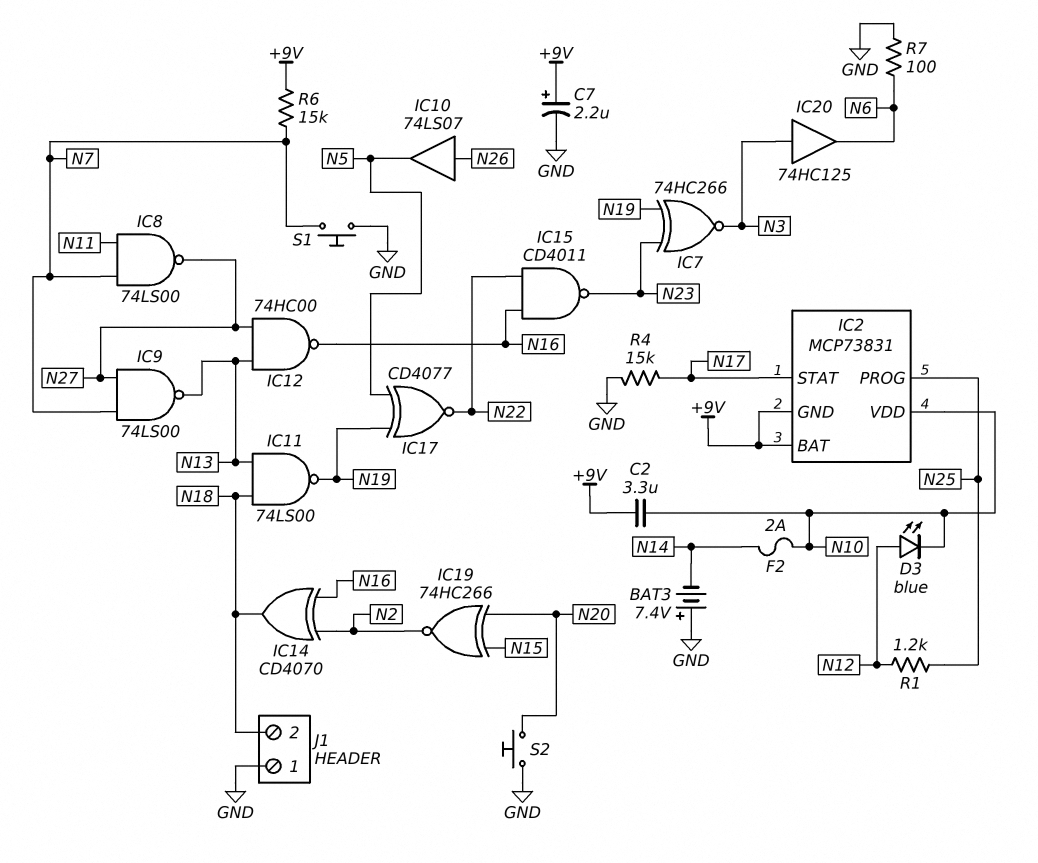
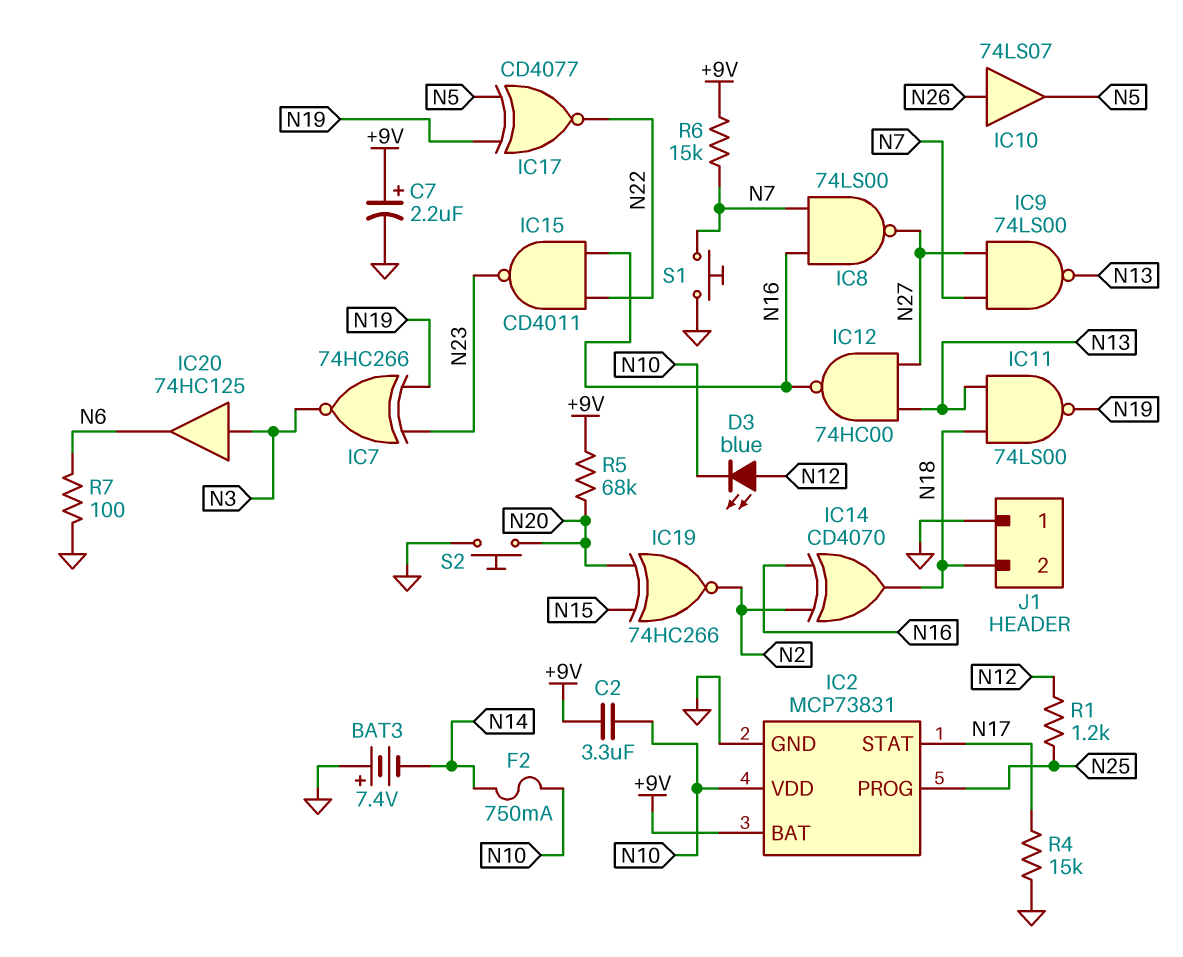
F2: 2A (N10, N14) -> 750mA (N10, N14)
IC2 pin GND: +9V -> GND
IC8: NAND 74LS00 (in N7, in N11, out N27) -> NAND 74LS00 (in N7, in N16, out N27)
R5: none -> 68k (+9V, N20)

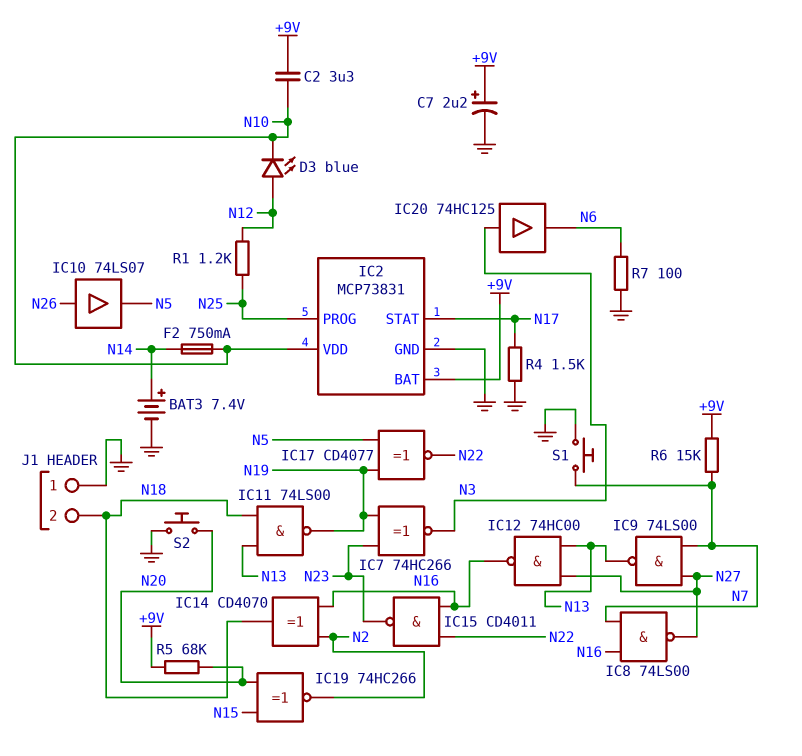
BAT3: 7.4V (plus GND, minus N14) -> 7.4V (plus N14, minus GND)
R4: 15k (GND, N17) -> 1.5k (GND, N17)

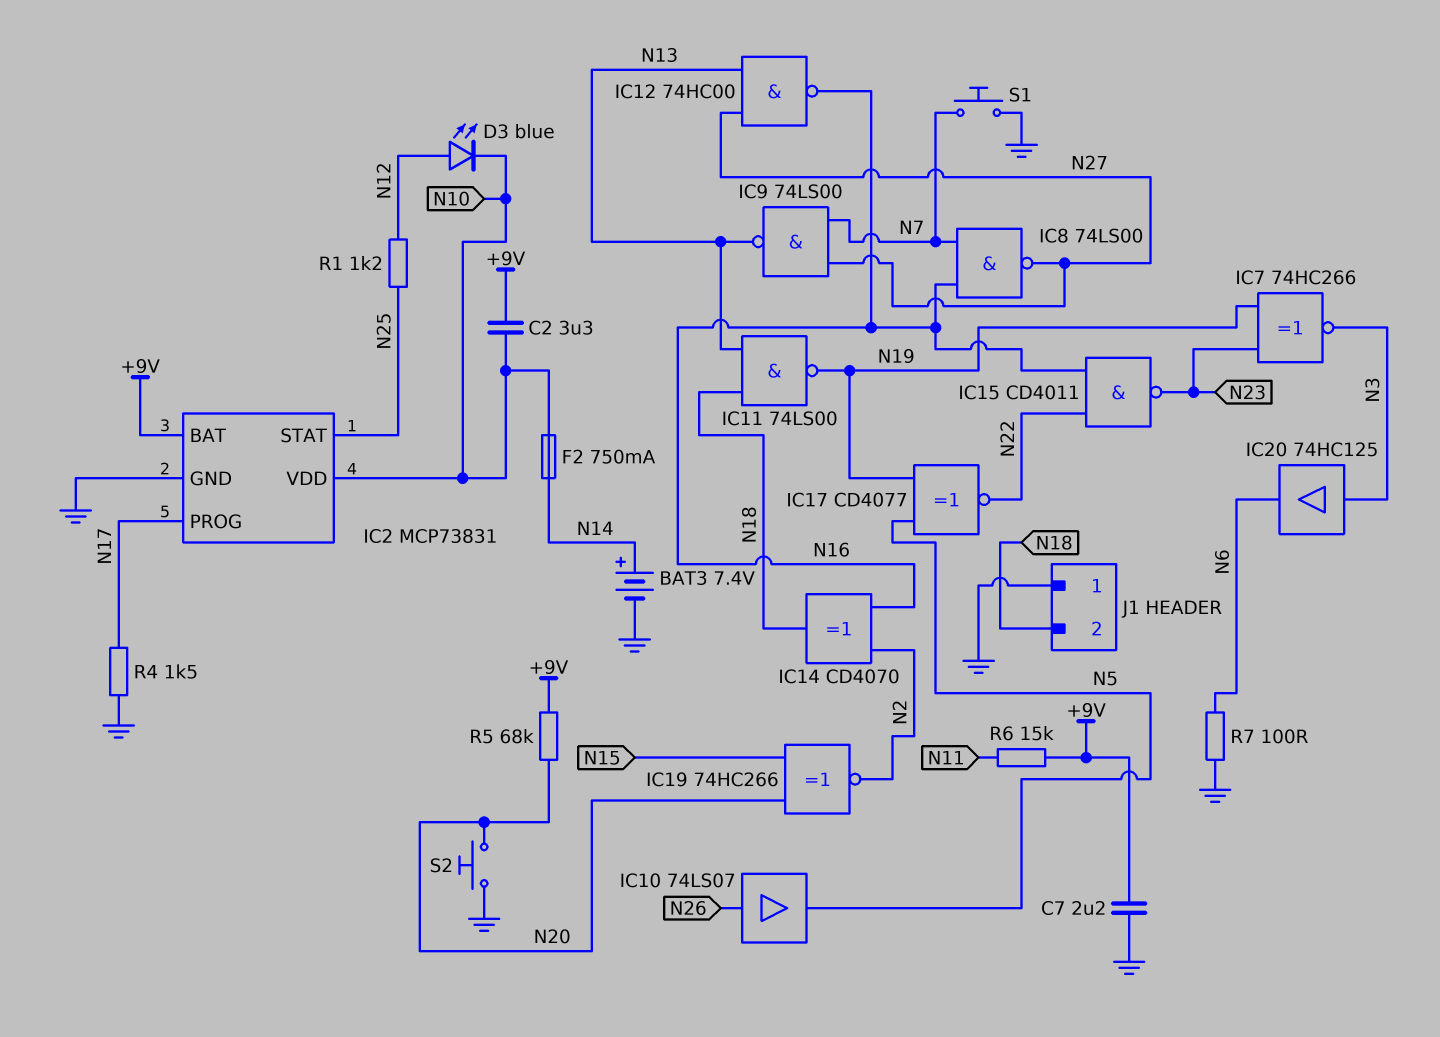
C7: 2.2uF (plus +9V, minus GND) -> 2.2uF (+9V, GND)
IC2 pin PROG: N25 -> N17
IC2 pin STAT: N17 -> N25
R6: 15k (+9V, N7) -> 15k (+9V, N11)

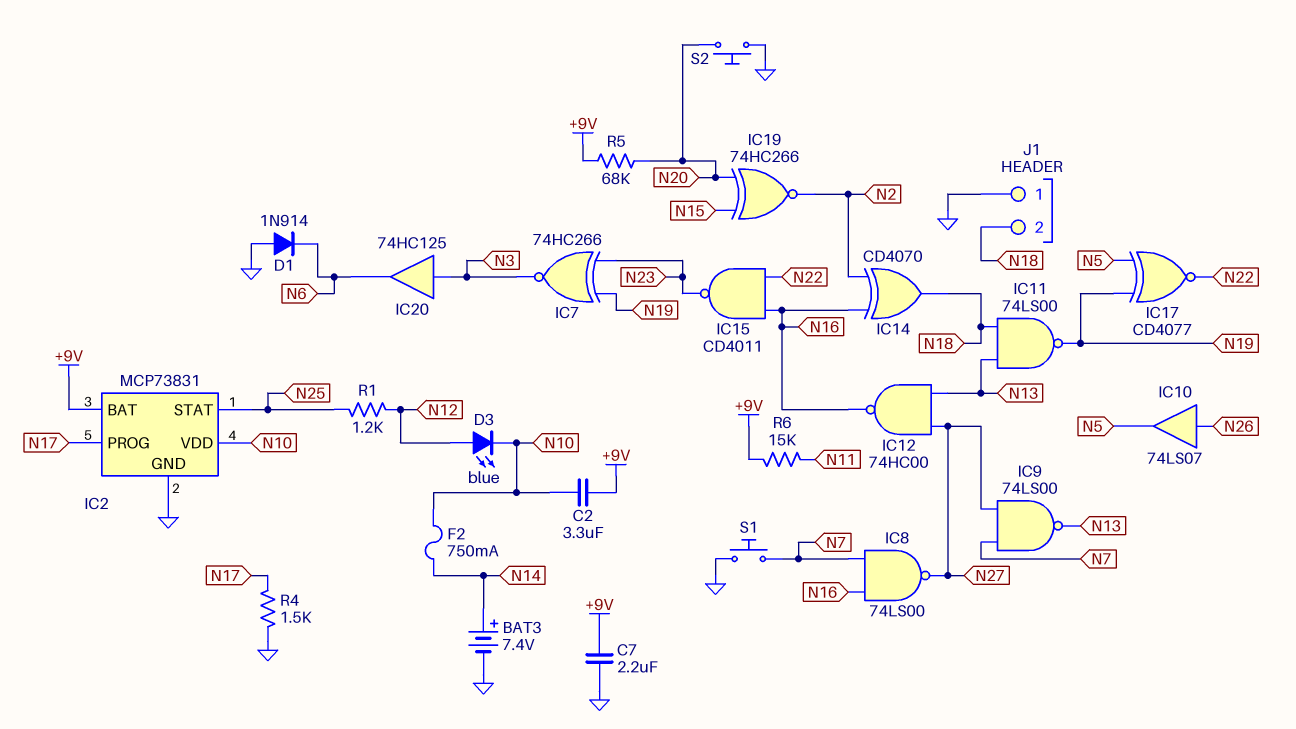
D1: none -> diode 1N914 (A GND, K N6)
R7: 100 (GND, N6) -> none

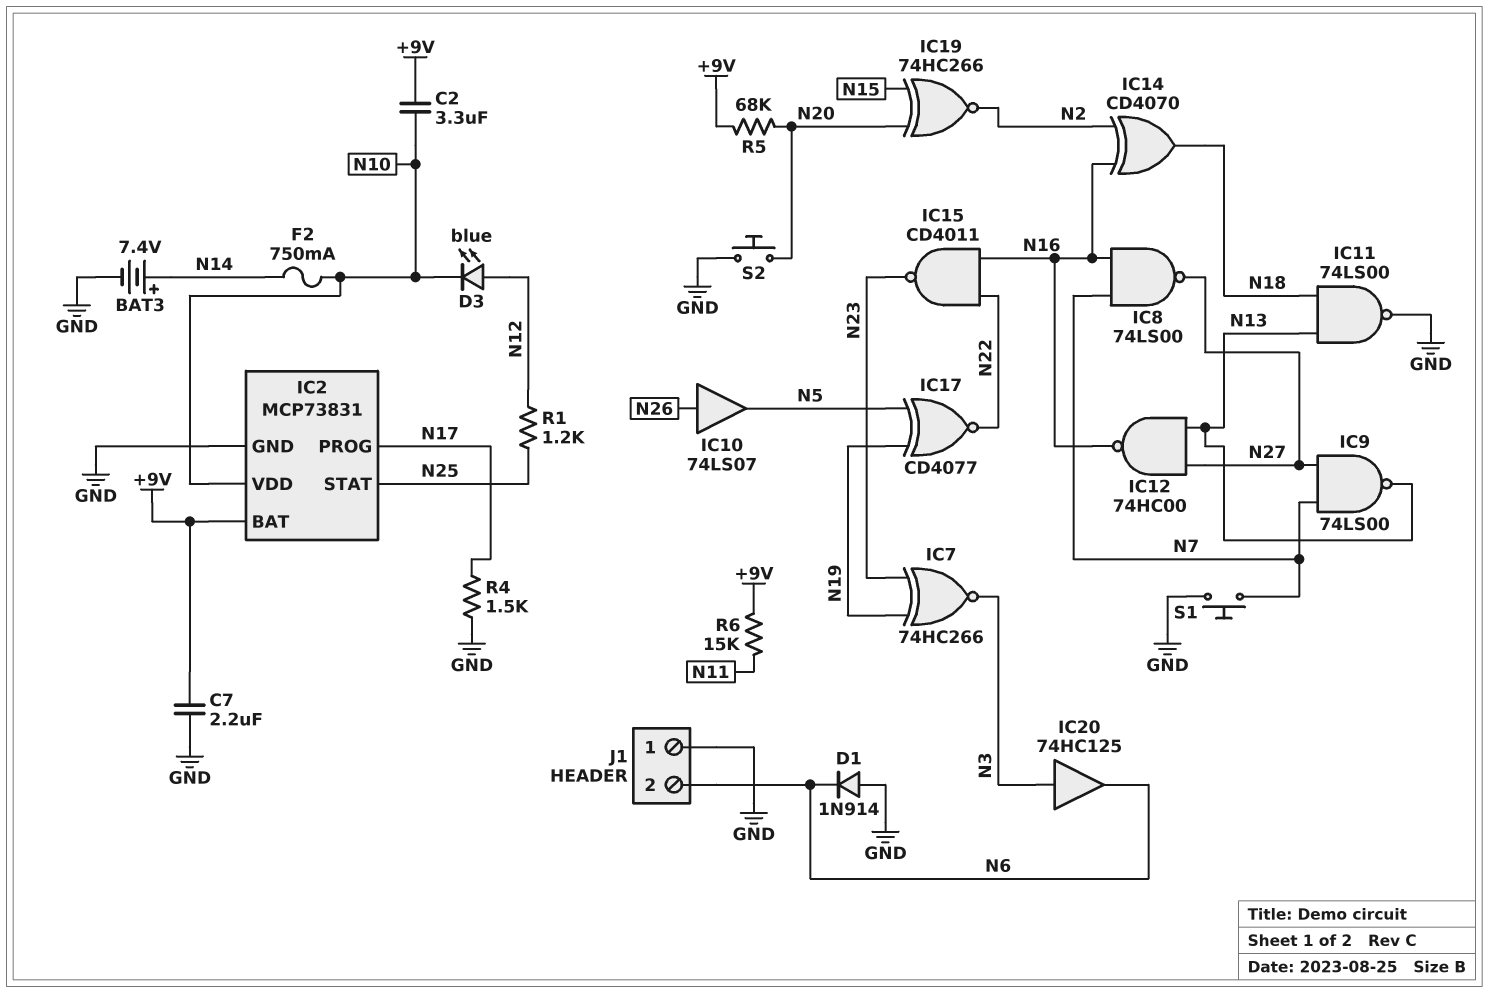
IC11: NAND 74LS00 (in N13, in N18, out N19) -> NAND 74LS00 (in N13, in N18, out GND)
J1 pin 2: N18 -> N6

